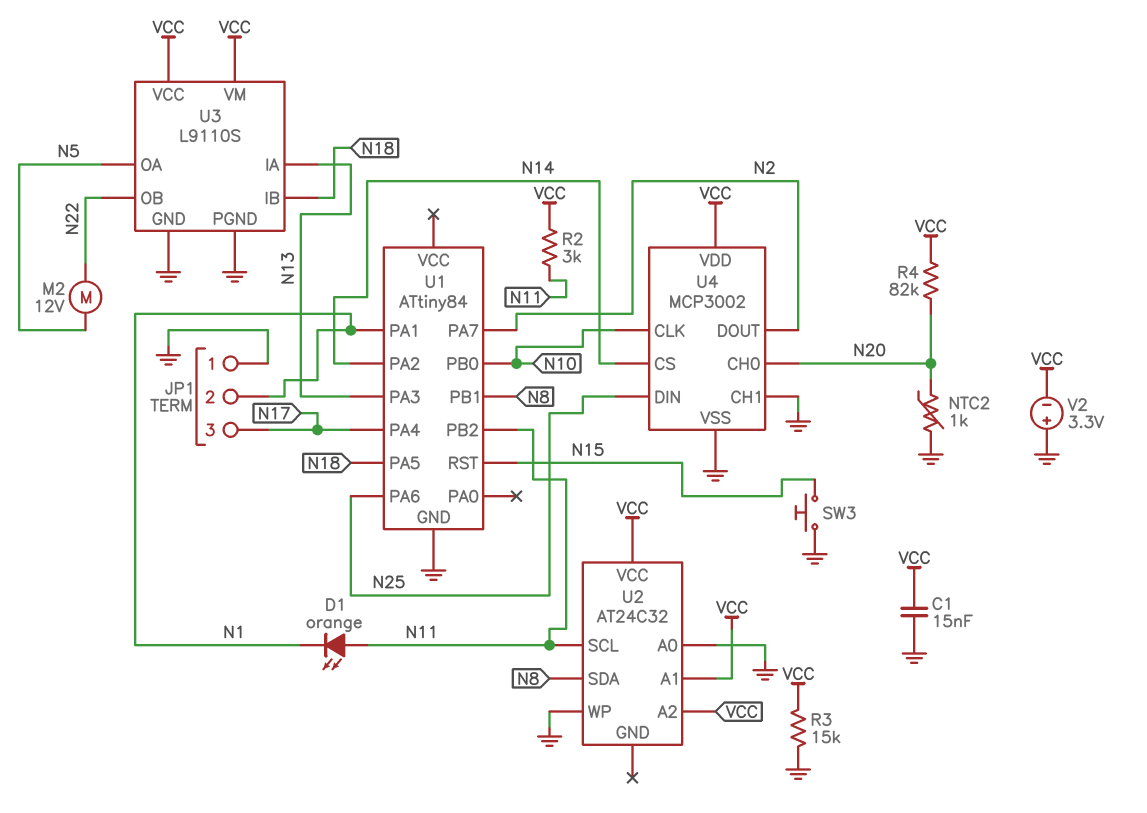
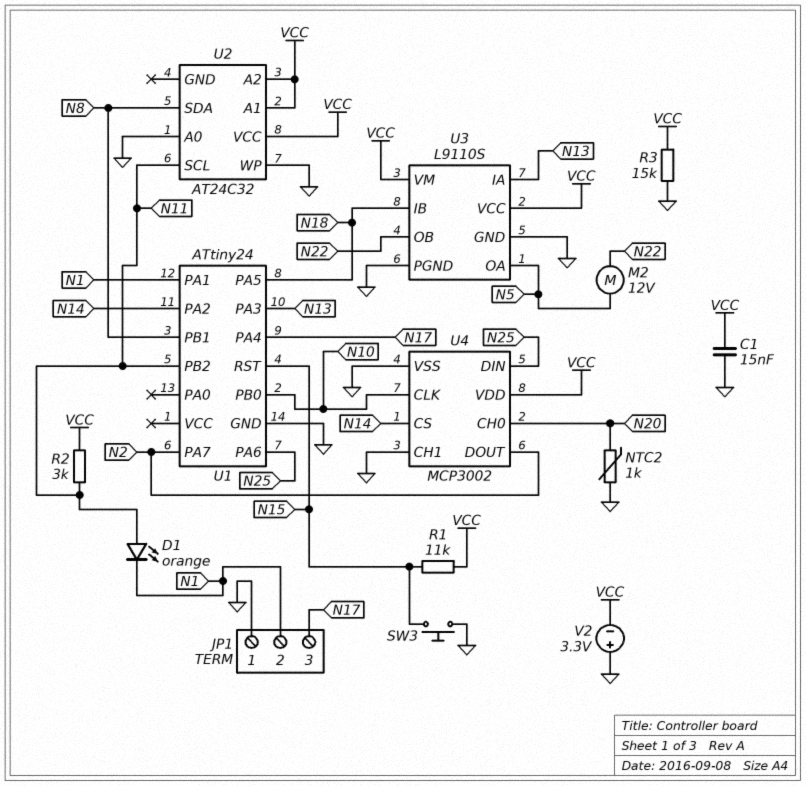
R1: none -> 11k (N15, VCC)
R4: 82k (N20, VCC) -> none
U1: ATtiny84 -> ATtiny24

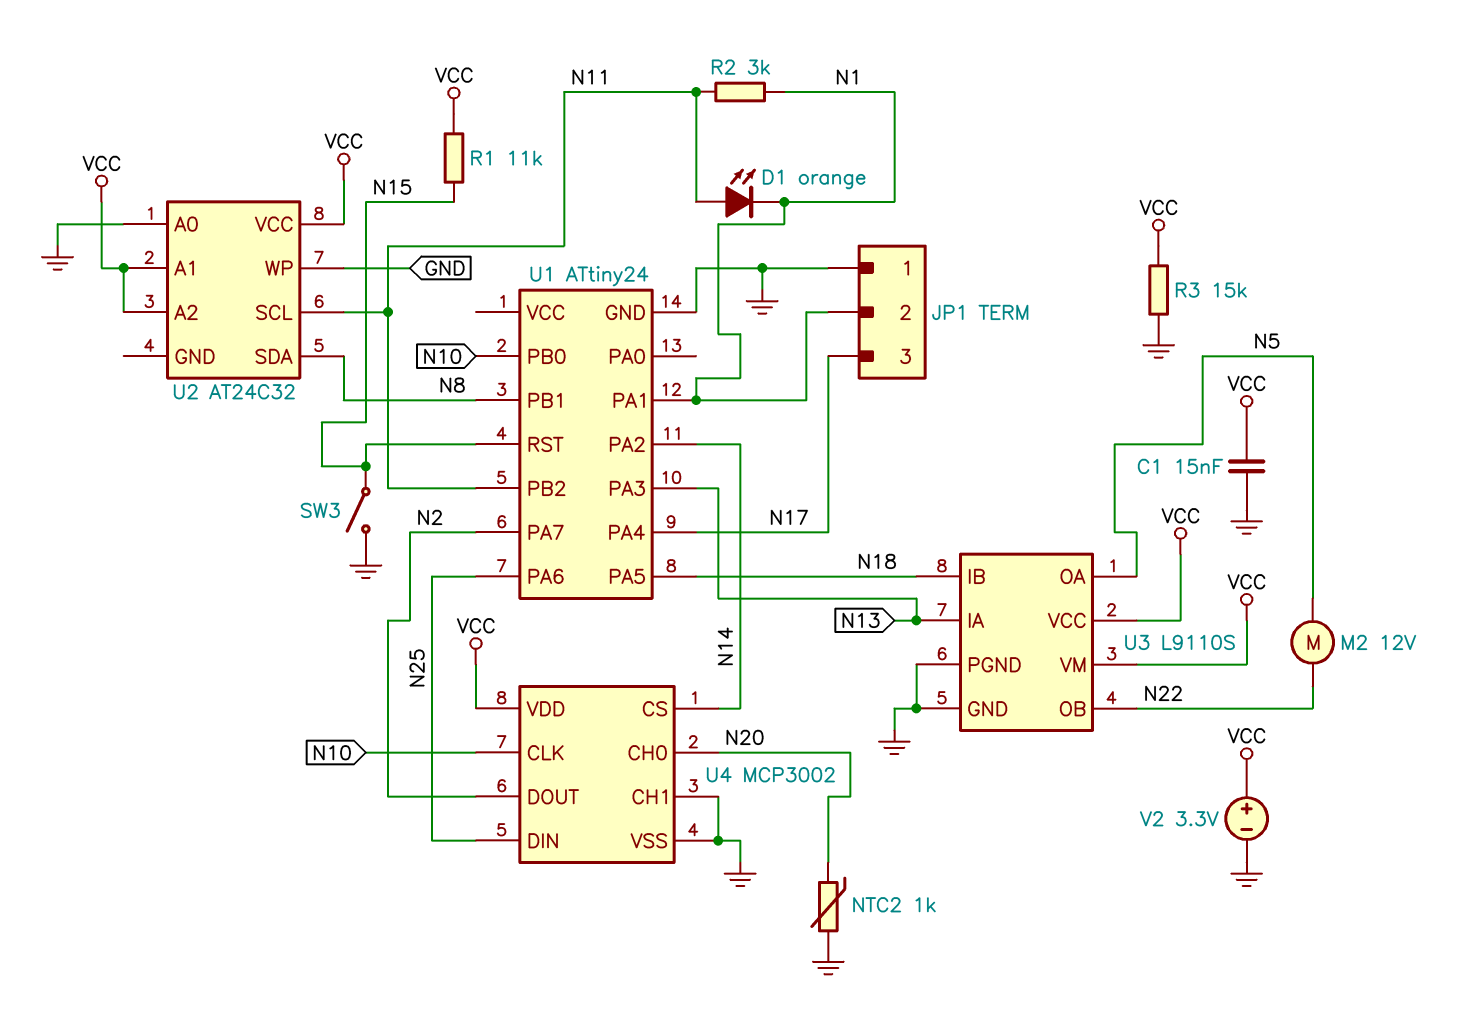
R2: 3k (N11, VCC) -> 3k (N1, N11)
SW3: button (GND, N15) -> switch (GND, N15)
V2: 3.3V (plus GND, minus VCC) -> 3.3V (plus VCC, minus GND)

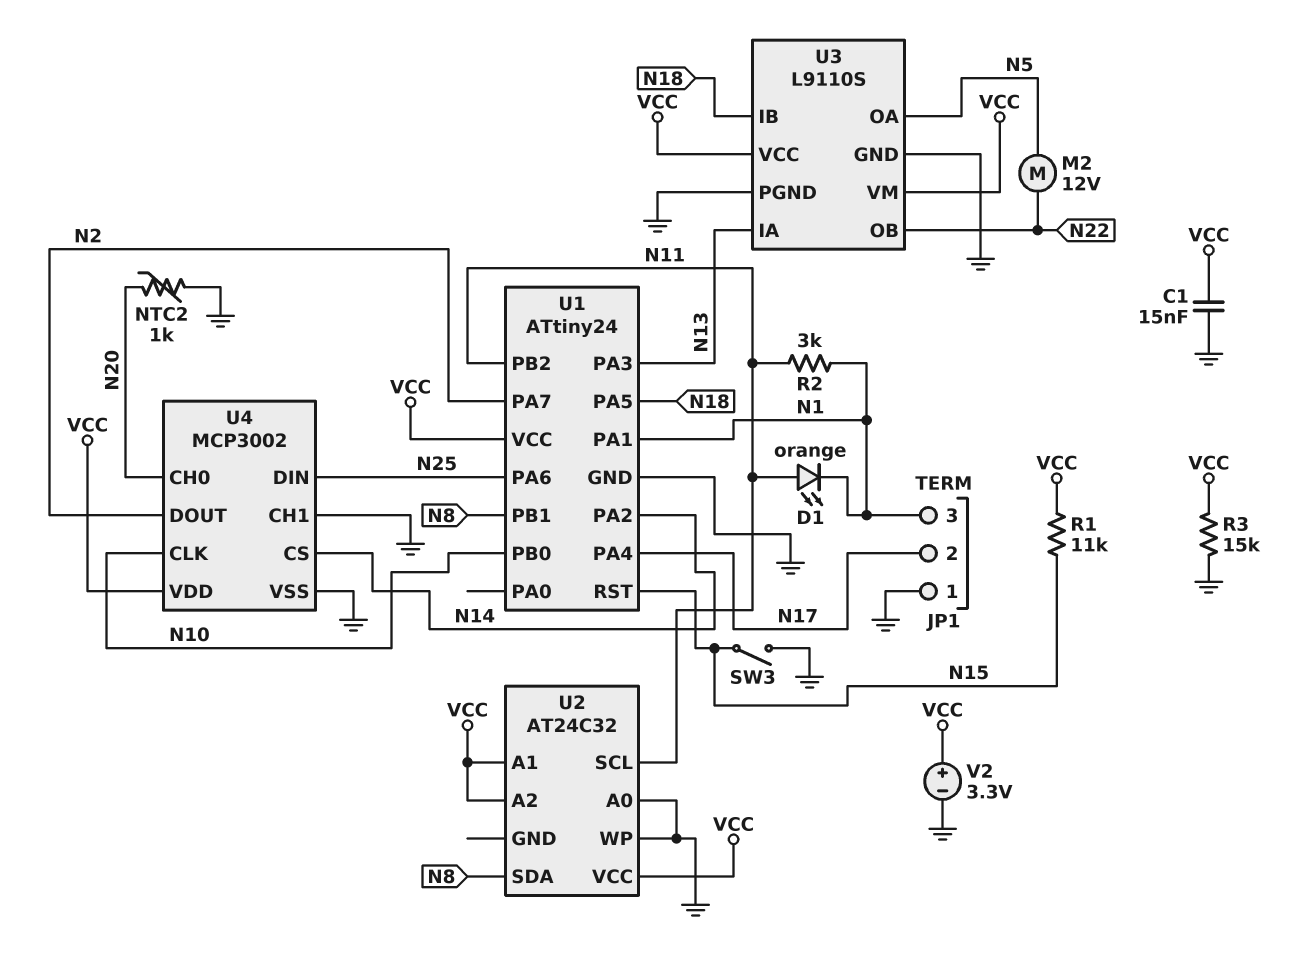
JP1 pin 2: N1 -> N17
JP1 pin 3: N17 -> N1
U1 pin VCC: none -> VCC

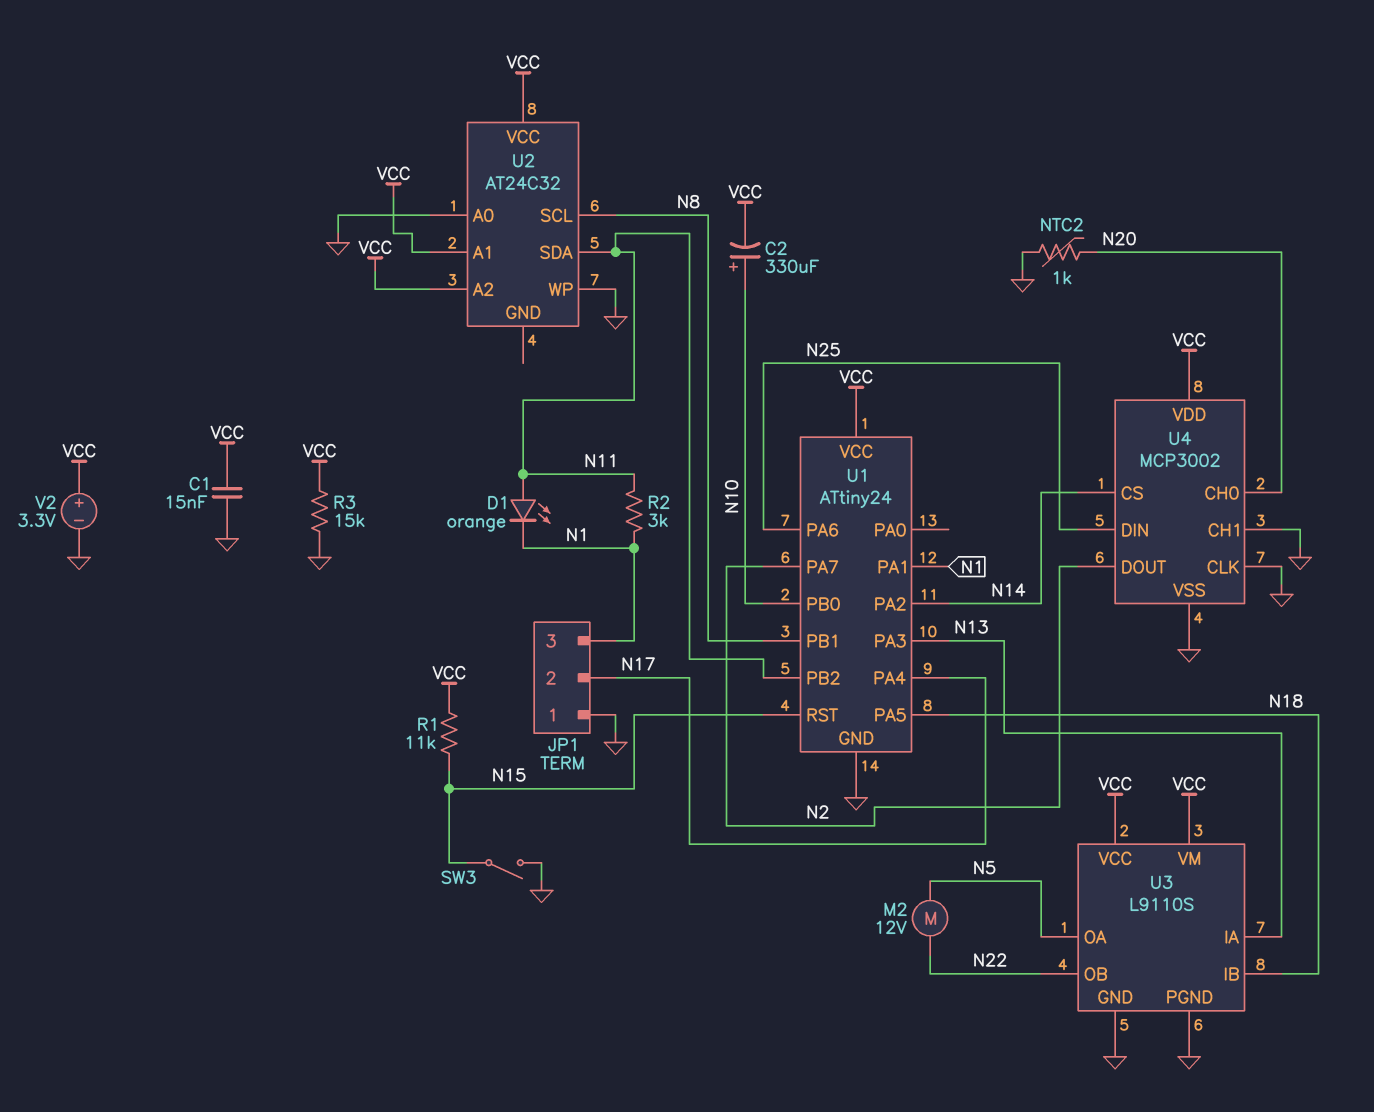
C2: none -> 330uF (plus N10, minus VCC)
U2 pin SCL: N11 -> N8
U2 pin SDA: N8 -> N11
U4 pin CLK: N10 -> GND

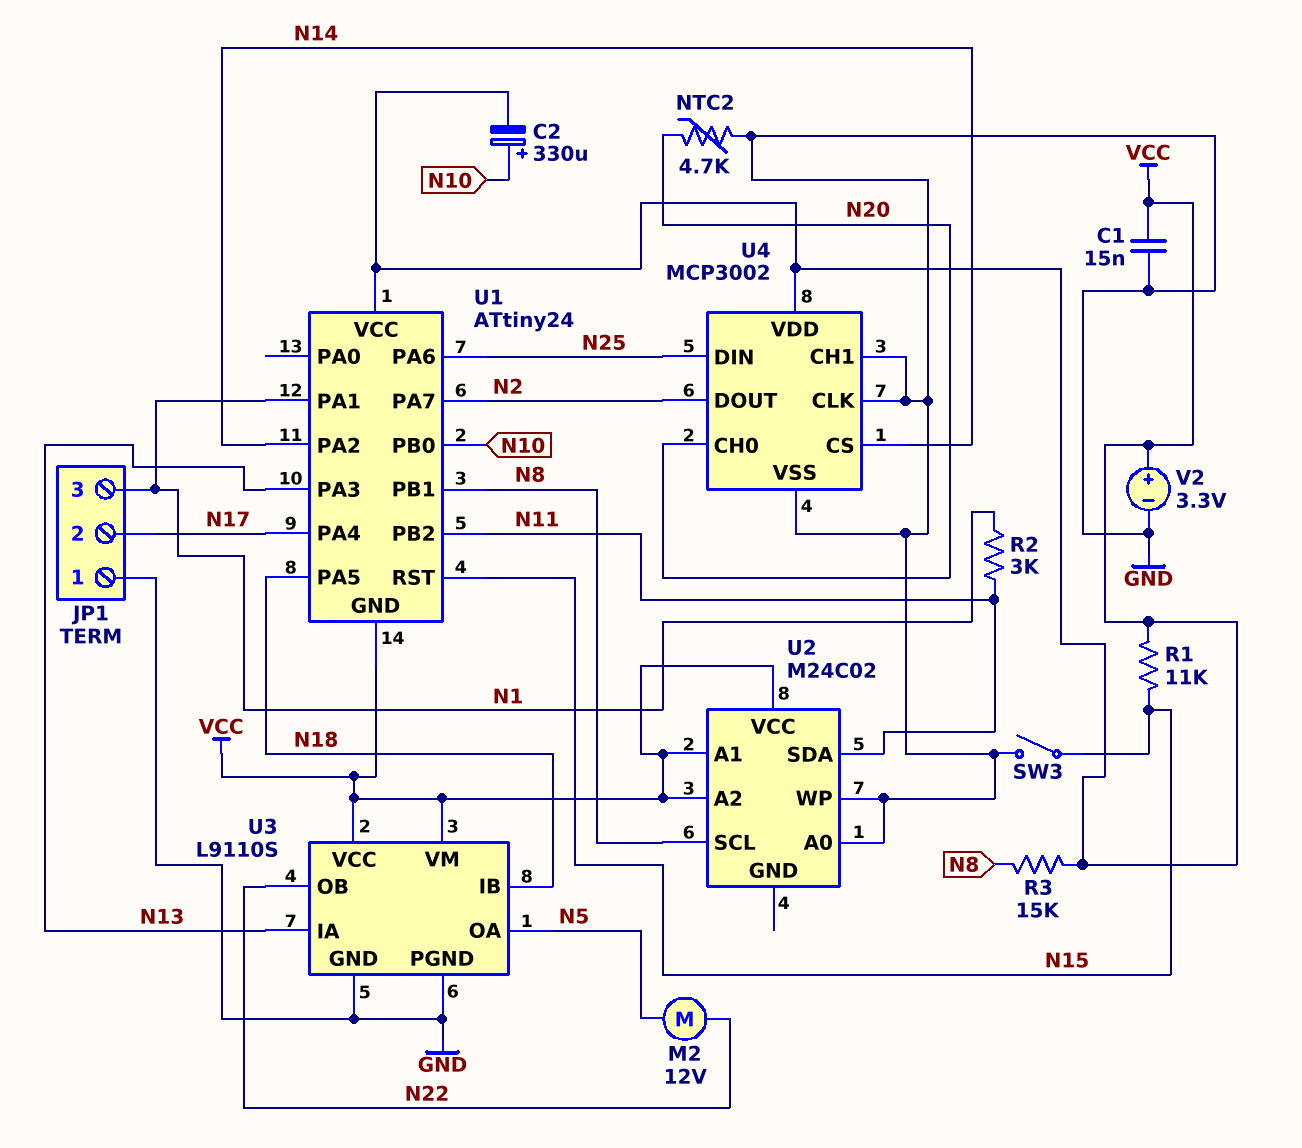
D1: LED orange (A N11, K N1) -> none
NTC2: 1k (GND, N20) -> 4.7k (GND, N20)
R3: 15k (GND, VCC) -> 15k (N8, VCC)
U1 pin GND: GND -> VCC
U2: AT24C32 -> M24C02

